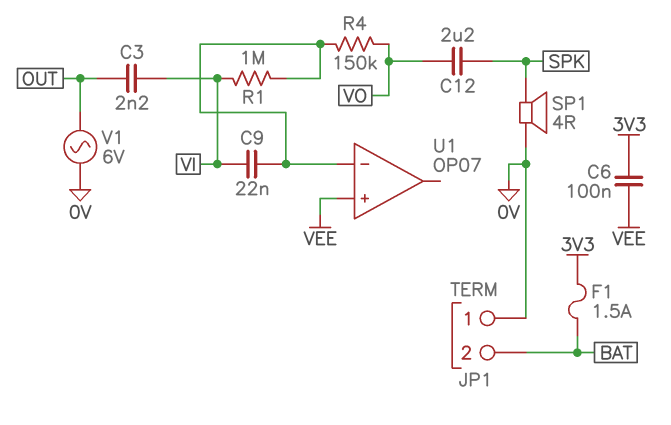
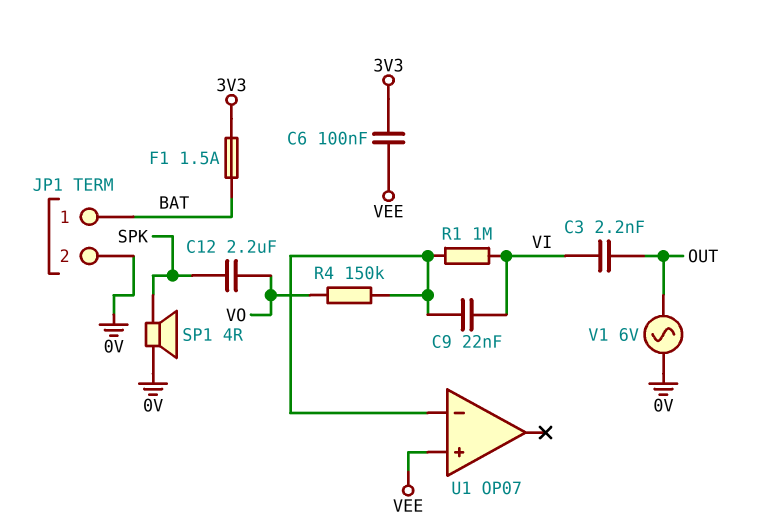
JP1 pin 1: 0V -> BAT
JP1 pin 2: BAT -> 0V

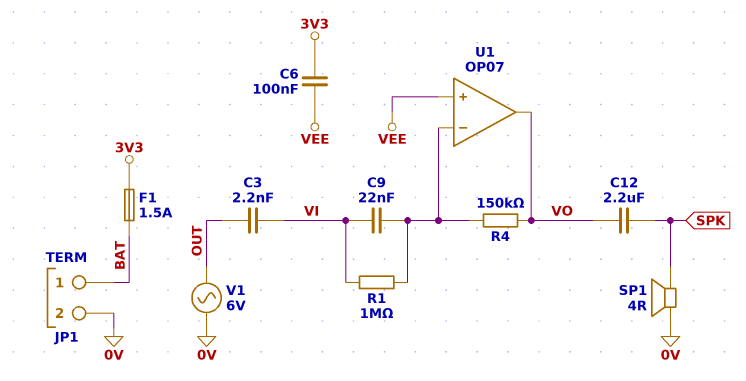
U1 pin out: none -> VO

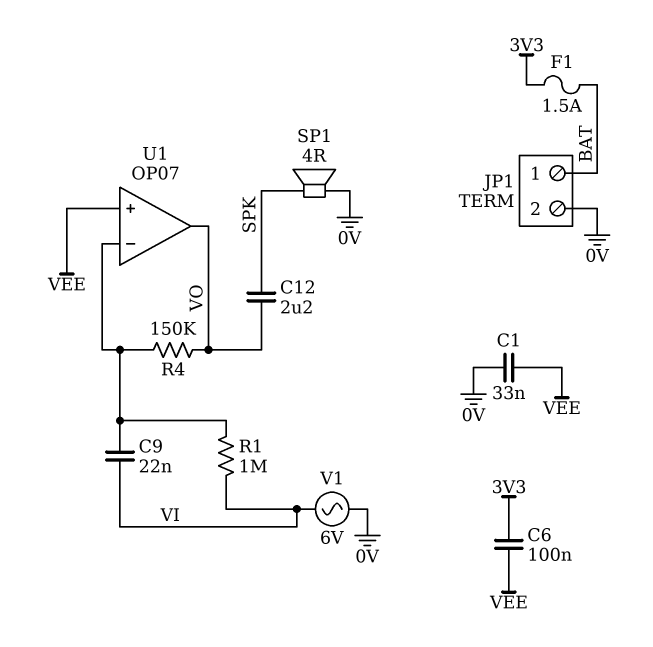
C1: none -> 33nF (0V, VEE)
C3: 2.2nF (OUT, VI) -> none
V1: AC 6V (0V, OUT) -> AC 6V (0V, VI)

